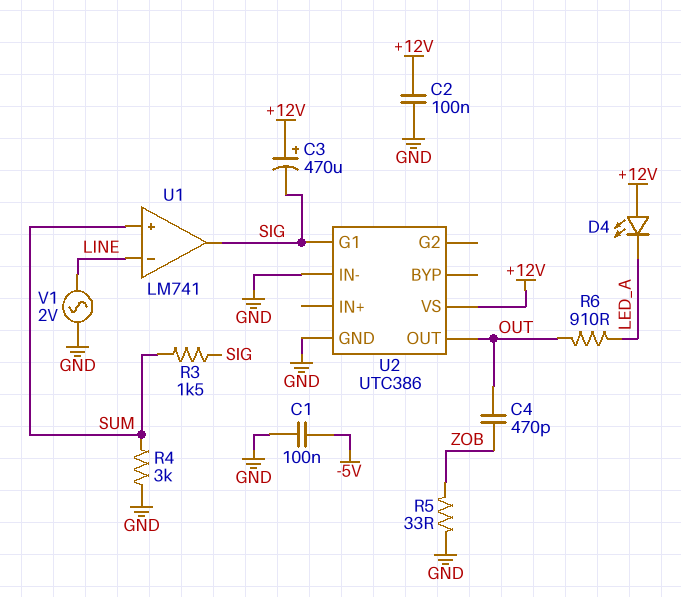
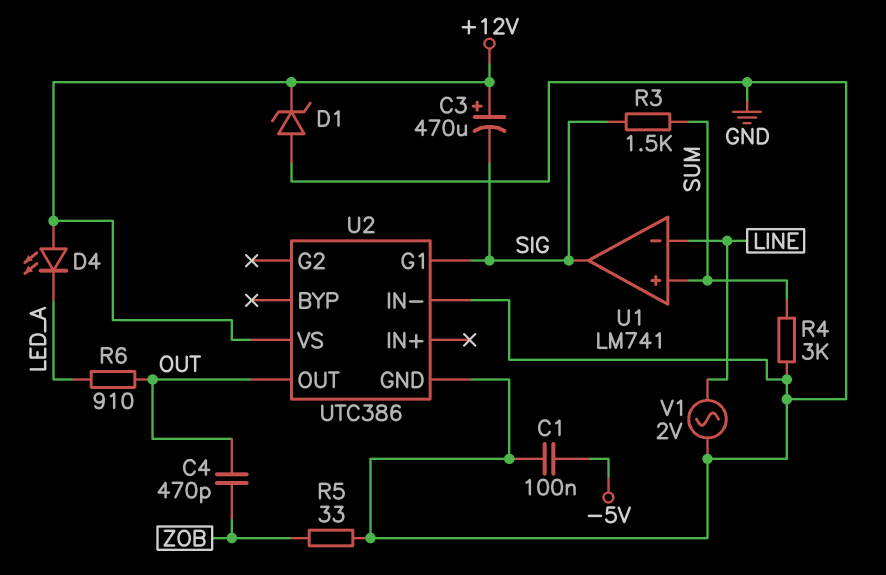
C2: 100nF (+12V, GND) -> none
D1: none -> zener (A GND, K +12V)

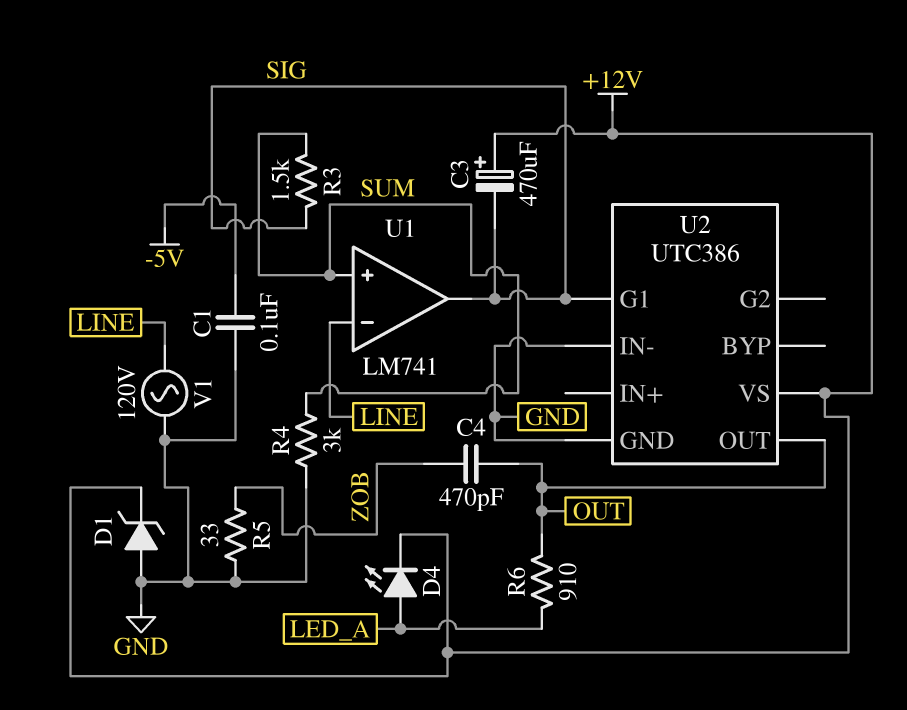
D4: LED (A +12V, K LED_A) -> LED (A LED_A, K +12V)
V1: AC 2V (GND, LINE) -> AC 120V (GND, LINE)

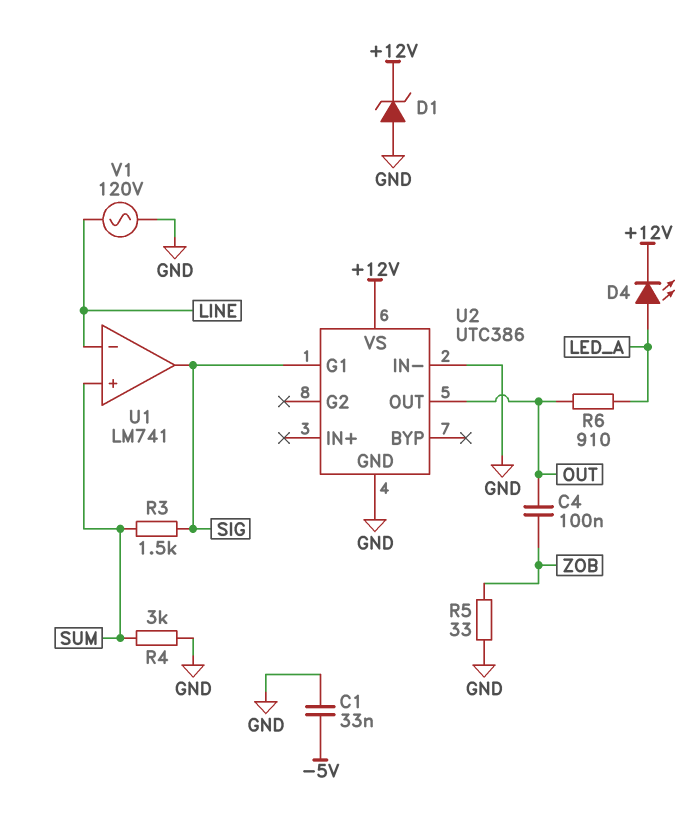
C1: 100nF (-5V, GND) -> 33nF (-5V, GND)
C3: 470uF (plus +12V, minus SIG) -> none
C4: 470pF (OUT, ZOB) -> 100nF (OUT, ZOB)

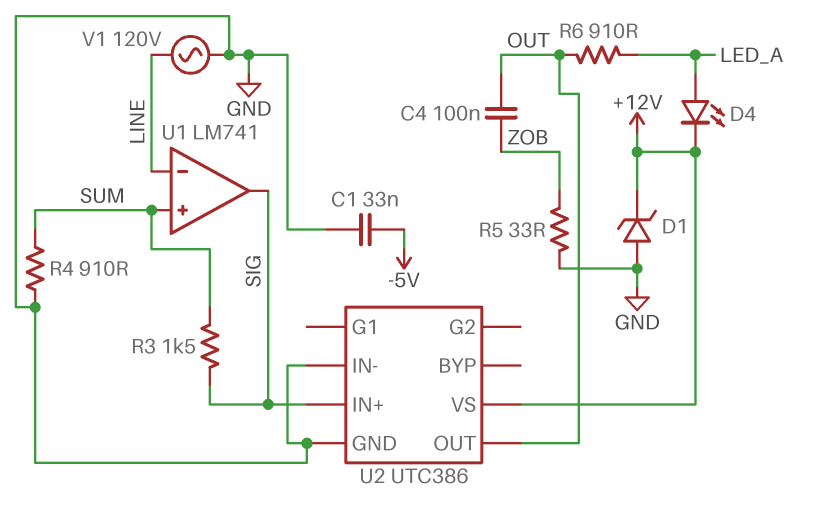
R4: 3k (GND, SUM) -> 910 (GND, SUM)
U2 pin G1: SIG -> none
U2 pin IN+: none -> SIG

